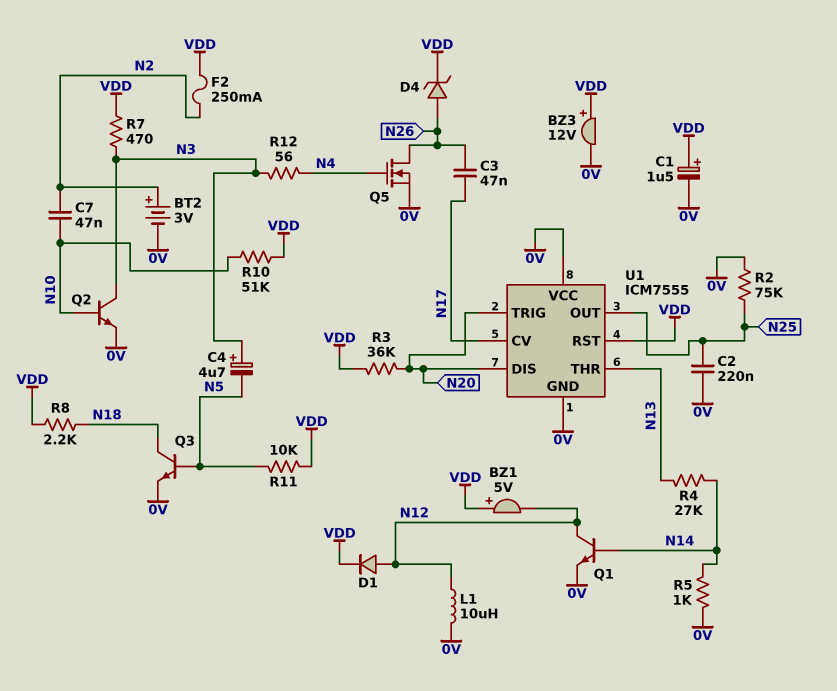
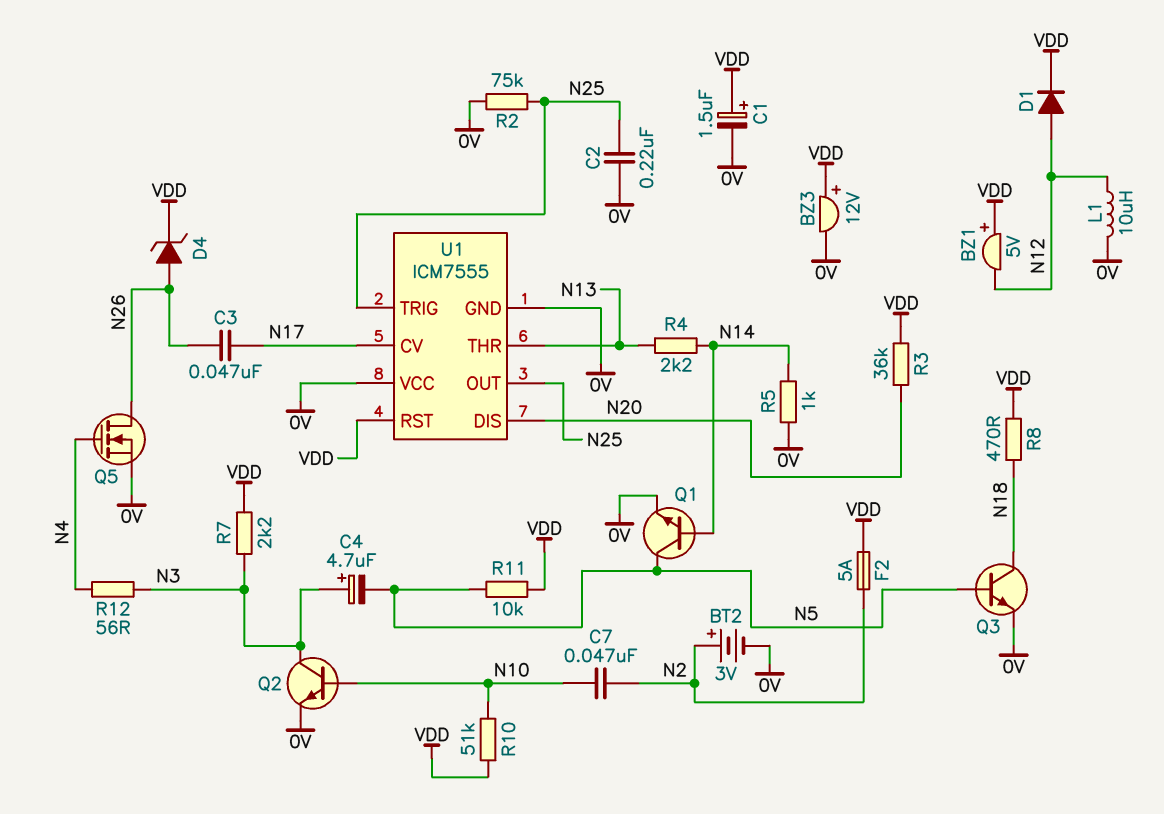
F2: 250mA (N2, VDD) -> 5A (N2, VDD)
Q1: NPN (B N14, C N12, E 0V) -> NPN (B N14, C N5, E 0V)
R4: 27k (N13, N14) -> 2.2k (N13, N14)
R7: 470 (N3, VDD) -> 2.2k (N3, VDD)
R8: 2.2k (N18, VDD) -> 470 (N18, VDD)
U1 pin TRIG: N20 -> N25

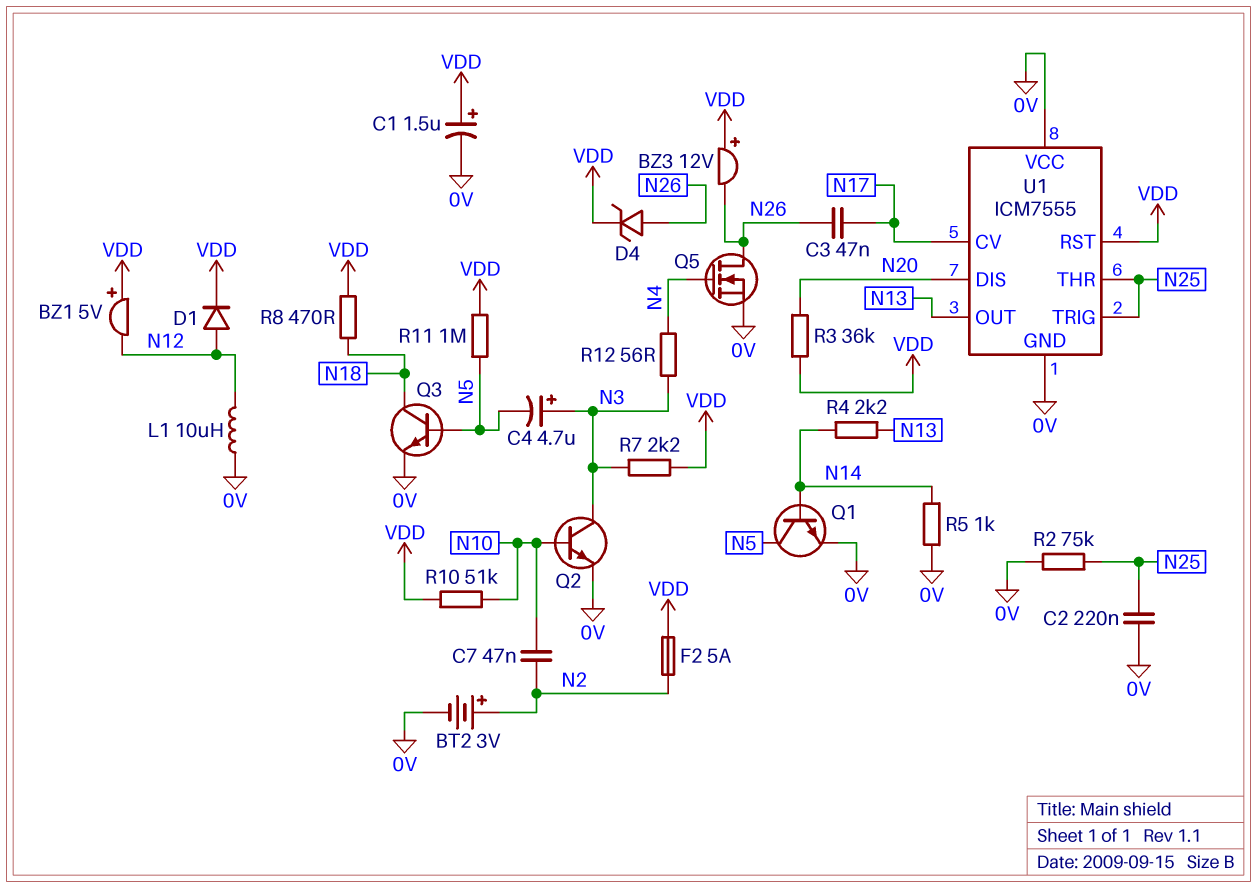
BZ3: buzzer 12V (plus VDD, minus 0V) -> buzzer 12V (plus VDD, minus N26)
R11: 10k (N5, VDD) -> 1M (N5, VDD)
U1 pin OUT: N25 -> N13
U1 pin THR: N13 -> N25

